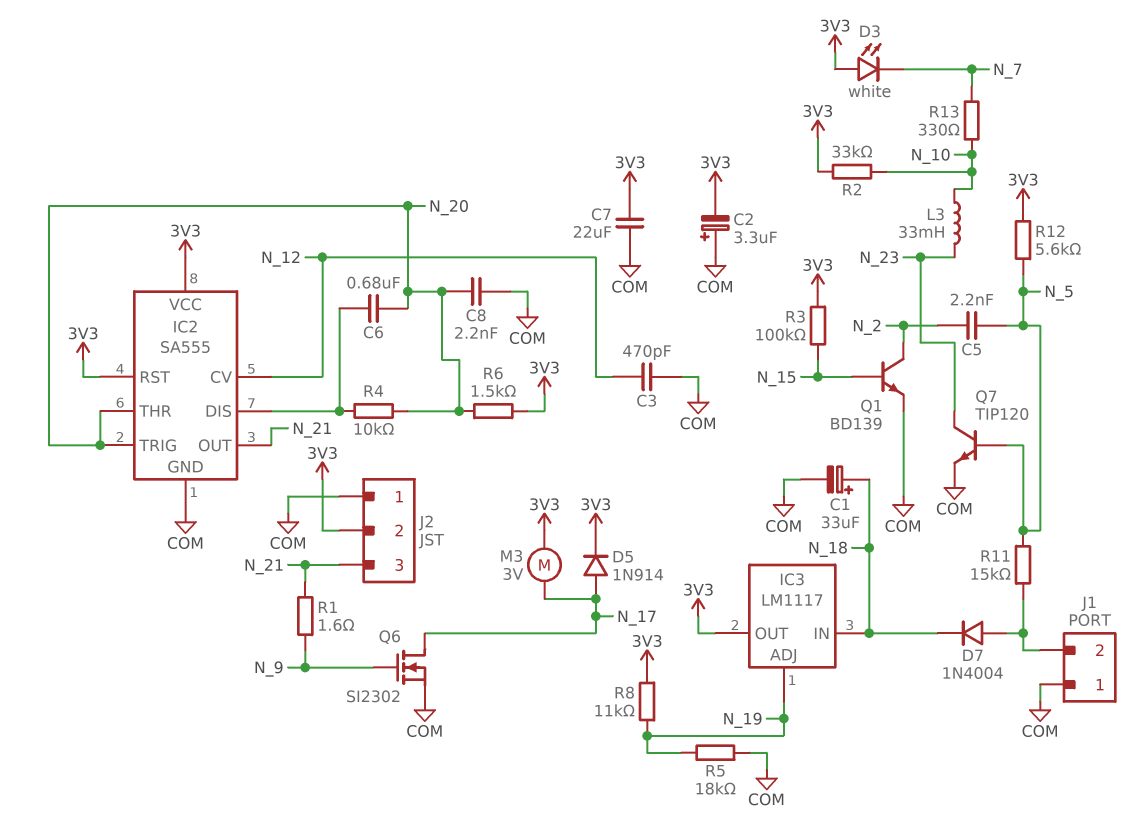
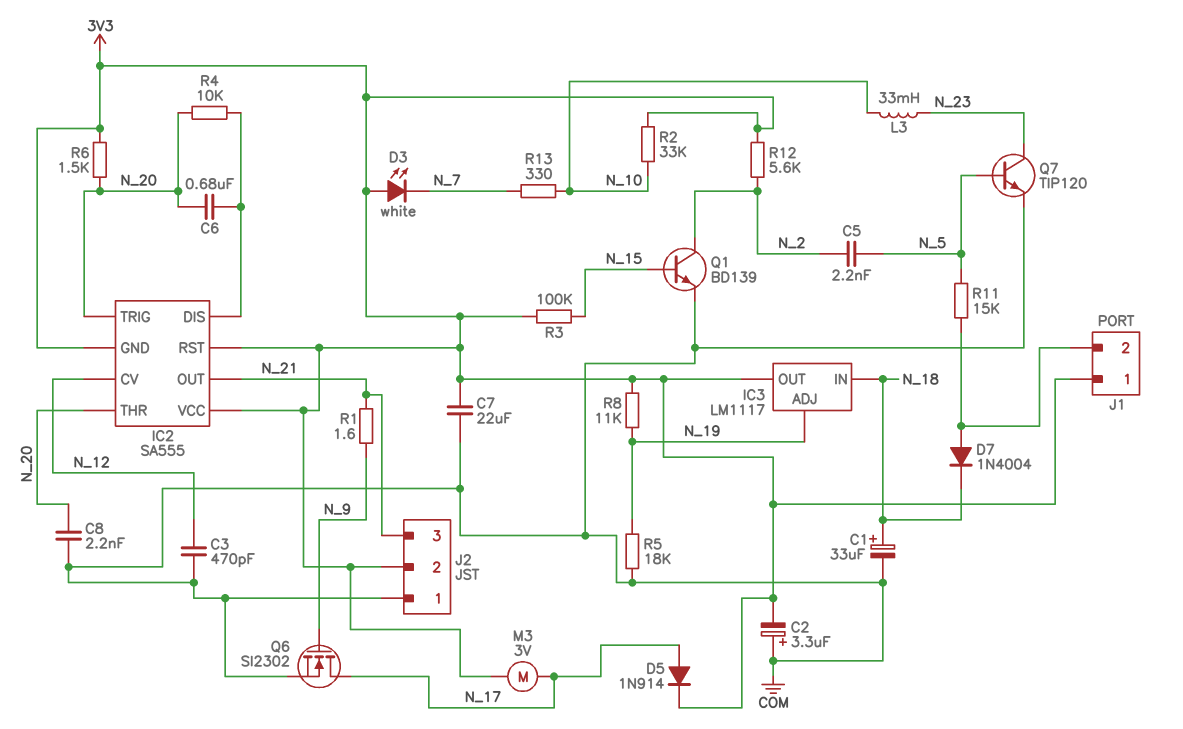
IC2 pin GND: COM -> 3V3
J1 pin 1: COM -> 3V3
R12: 5.6k (3V3, N_5) -> 5.6k (3V3, N_2)

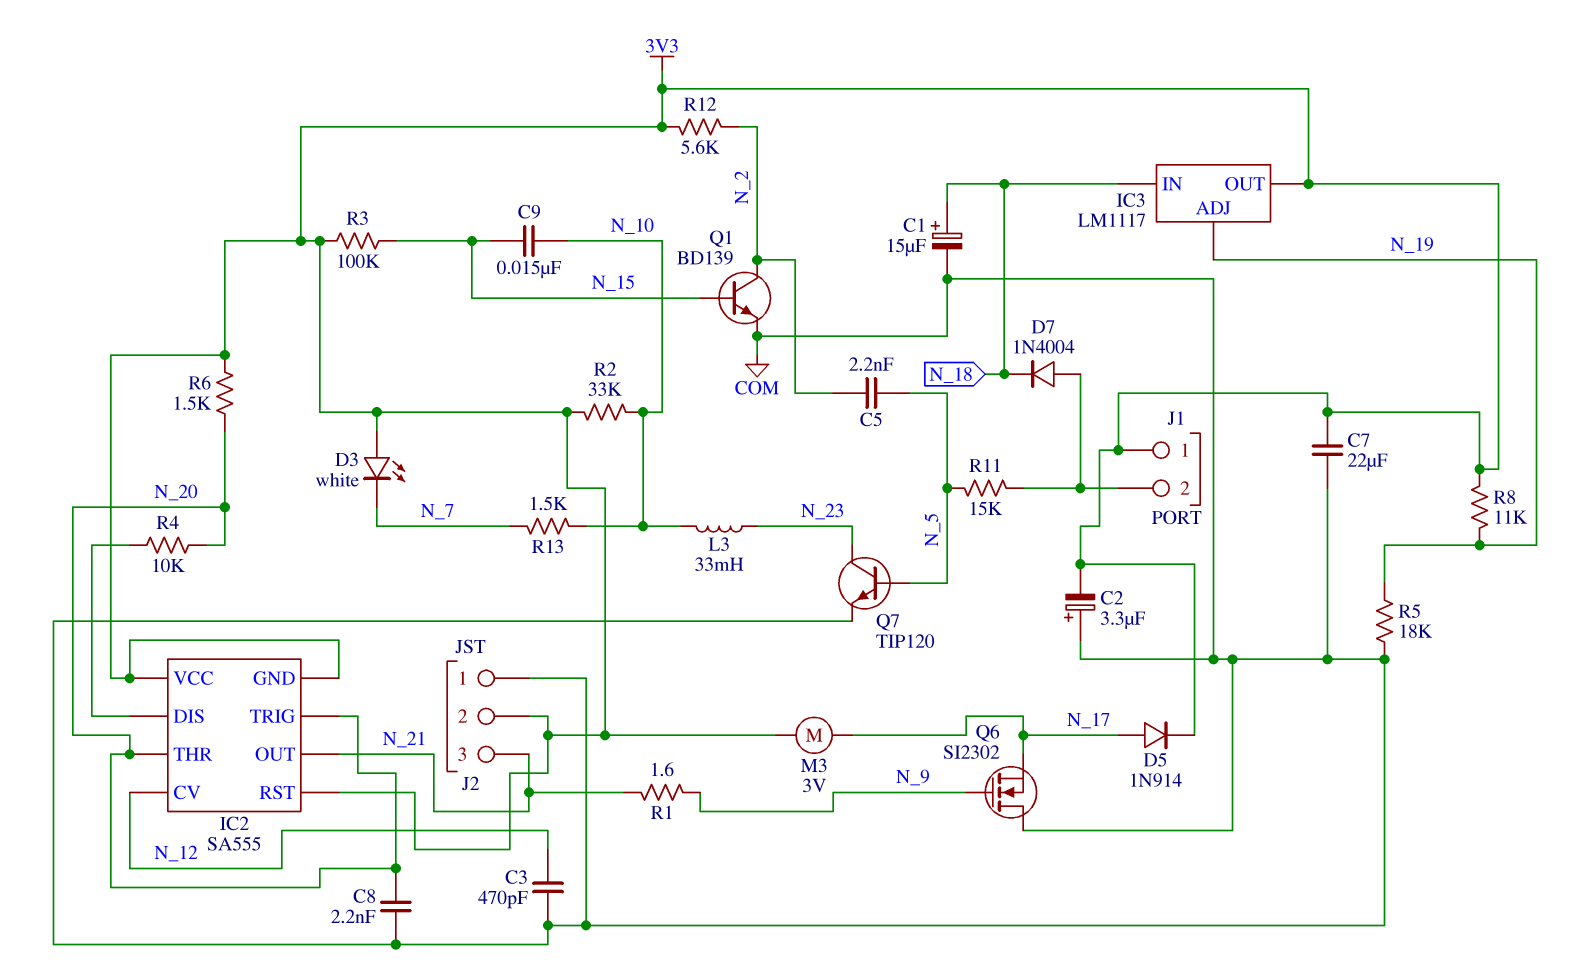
C1: 33uF (plus N_18, minus COM) -> 15uF (plus N_18, minus COM)
C6: 680nF (IC2/DIS, N_20) -> none
C9: none -> 15nF (N_10, N_15)
Q6: NMOS SI2302 (G N_9, D N_17, S COM) -> NMOS SI2302 (G N_9, D COM, S N_17)
R13: 330 (N_7, N_10) -> 1.5k (N_7, N_10)

